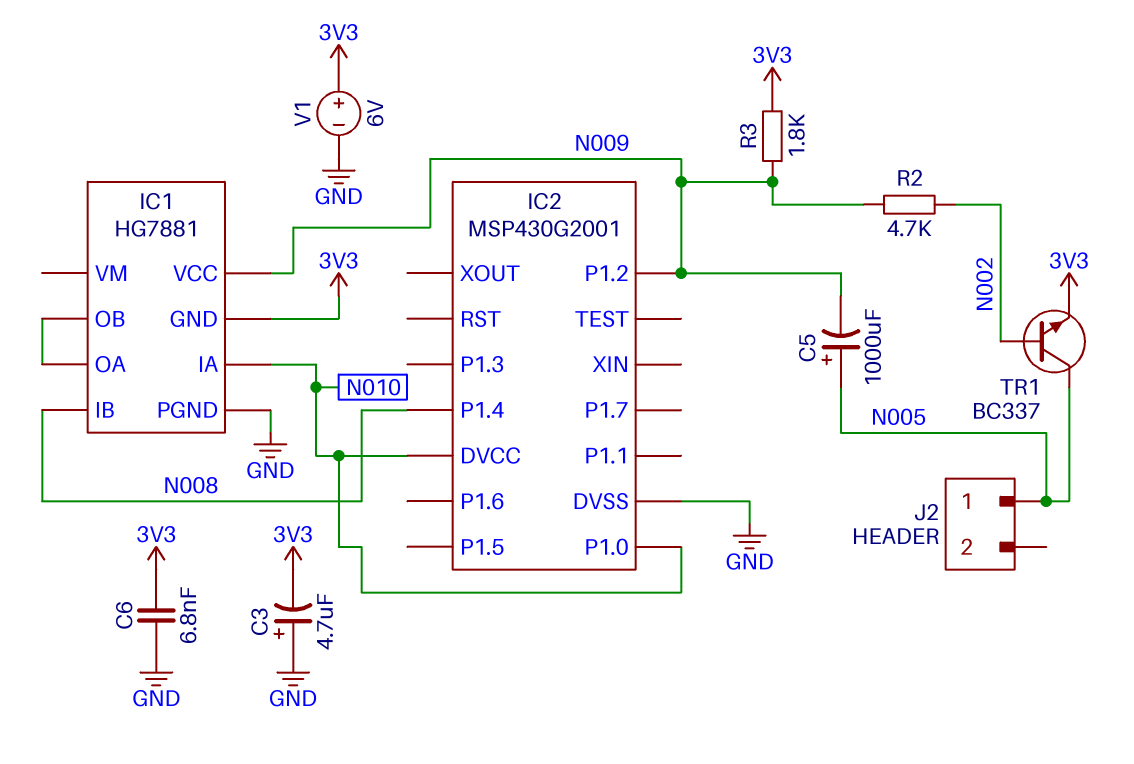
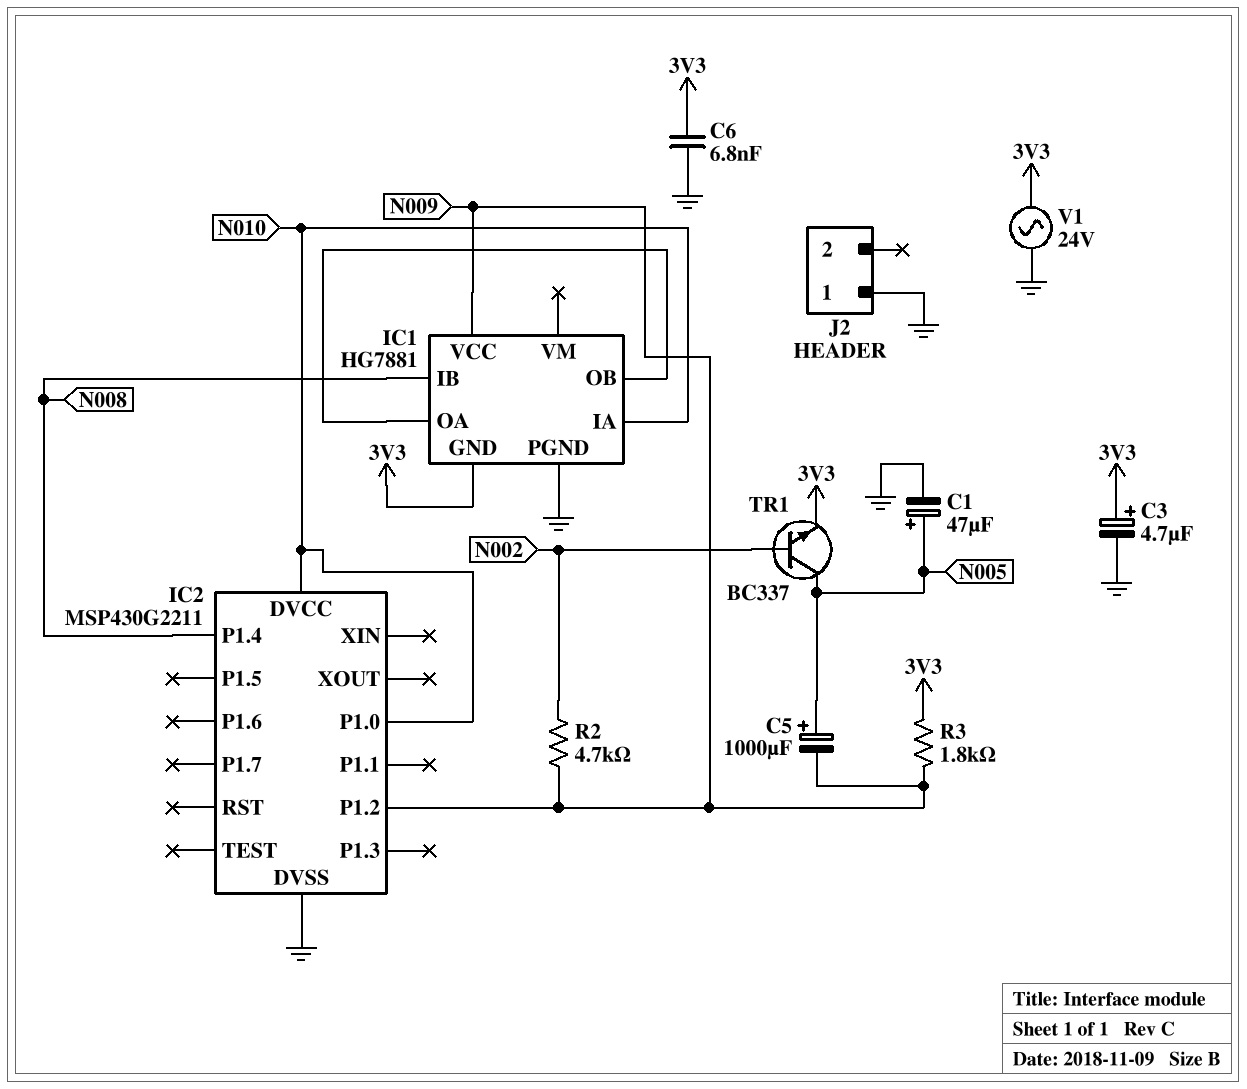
C1: none -> 47uF (plus N005, minus GND)
C3: 4.7uF (plus GND, minus 3V3) -> 4.7uF (plus 3V3, minus GND)
IC2: MSP430G2001 -> MSP430G2211
J2 pin 1: N005 -> GND
V1: 6V (plus 3V3, minus GND) -> AC 24V (3V3, GND)

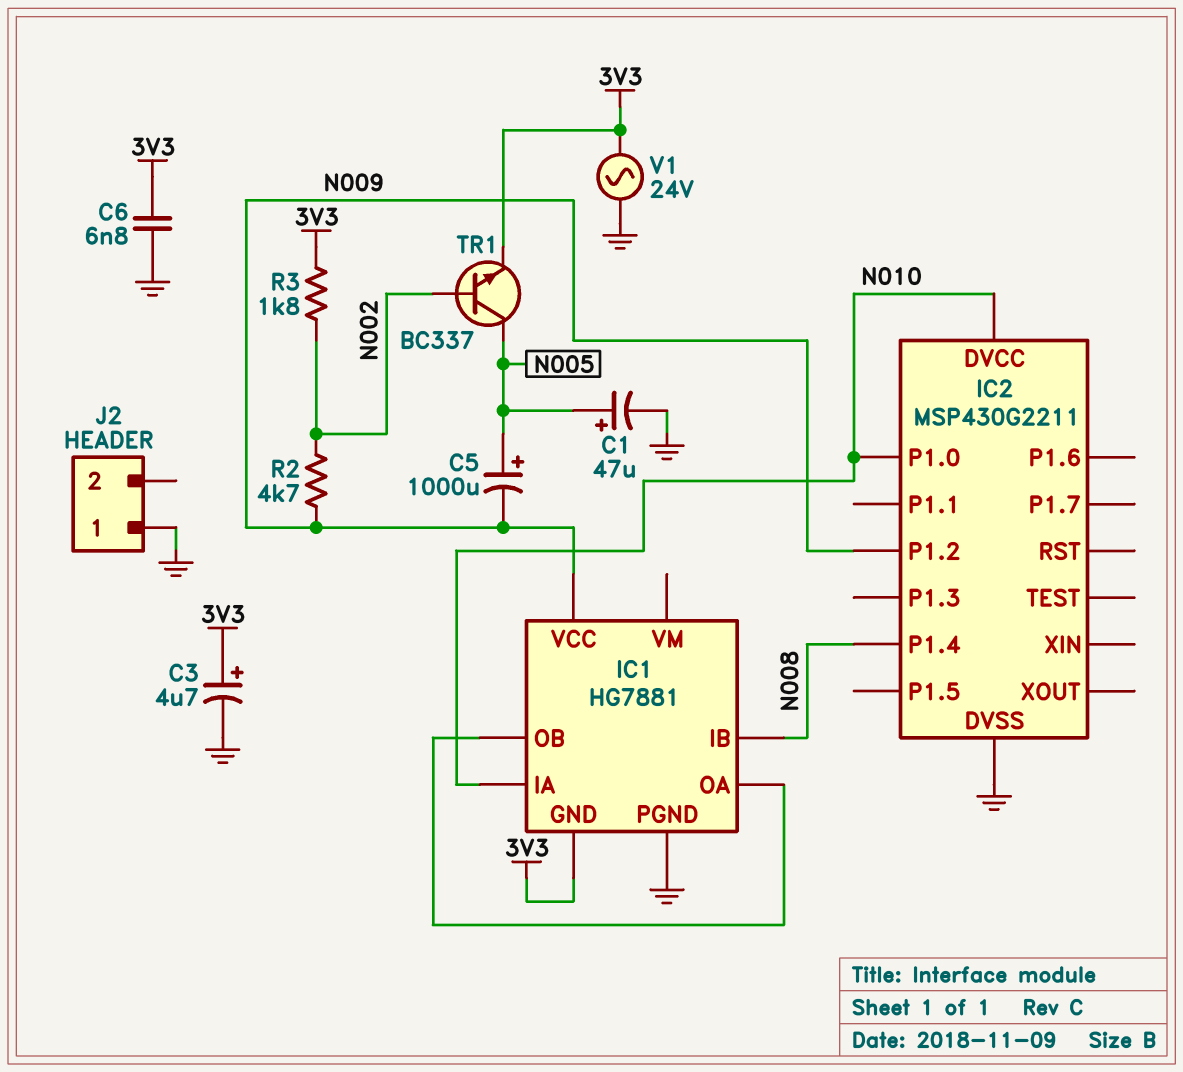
R3: 1.8k (3V3, N009) -> 1.8k (3V3, N002)

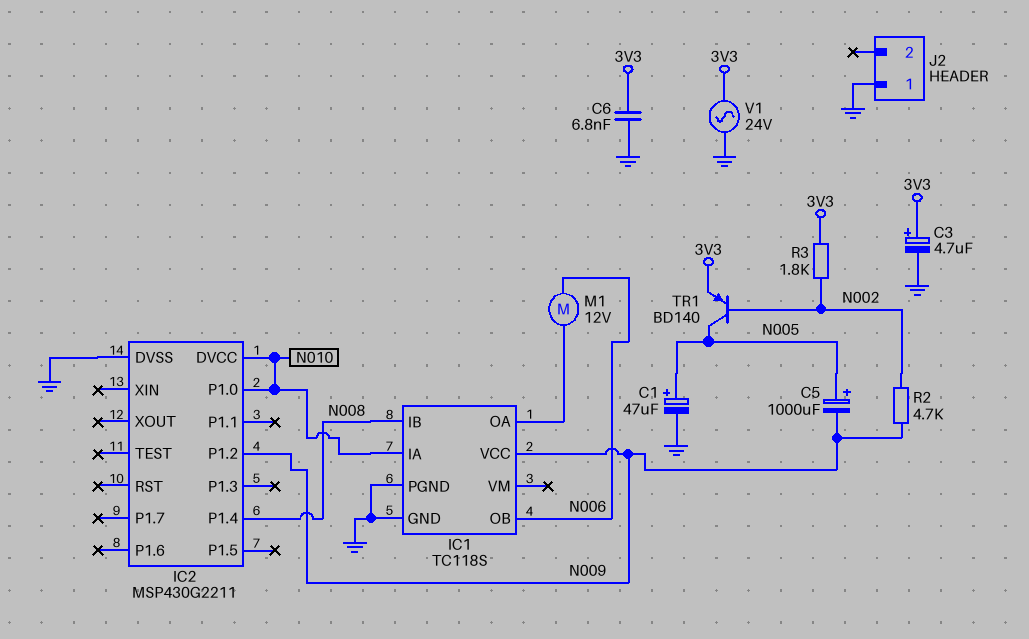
IC1: HG7881 -> TC118S
IC1 pin GND: 3V3 -> GND
IC1 pin OB: IC1/OA -> N006
M1: none -> motor 12V (IC1/OA, N006)
TR1: NPN BC337 (B N002, C N005, E 3V3) -> PNP BD140 (B N002, C N005, E 3V3)

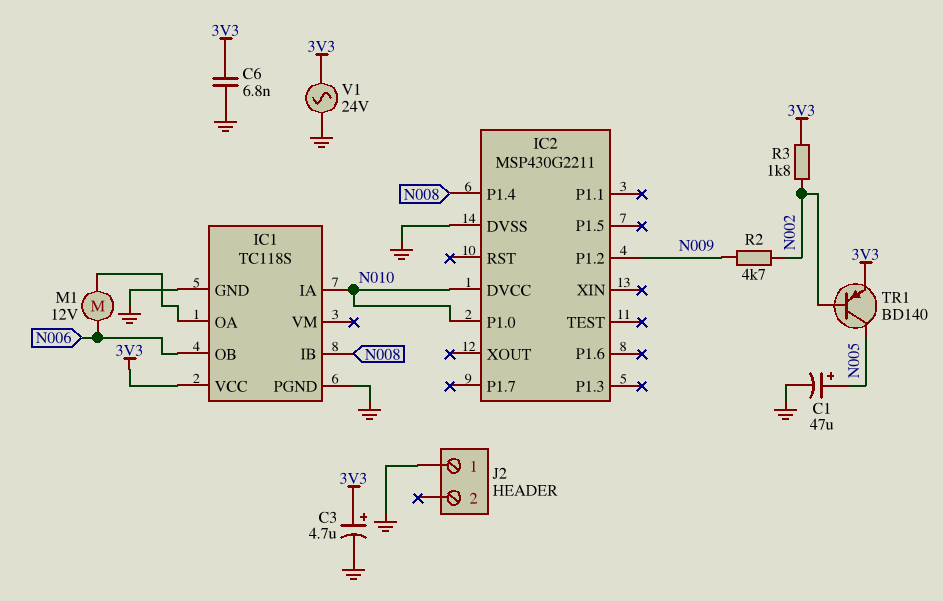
C5: 1000uF (plus N005, minus N009) -> none
IC1 pin VCC: N009 -> 3V3

